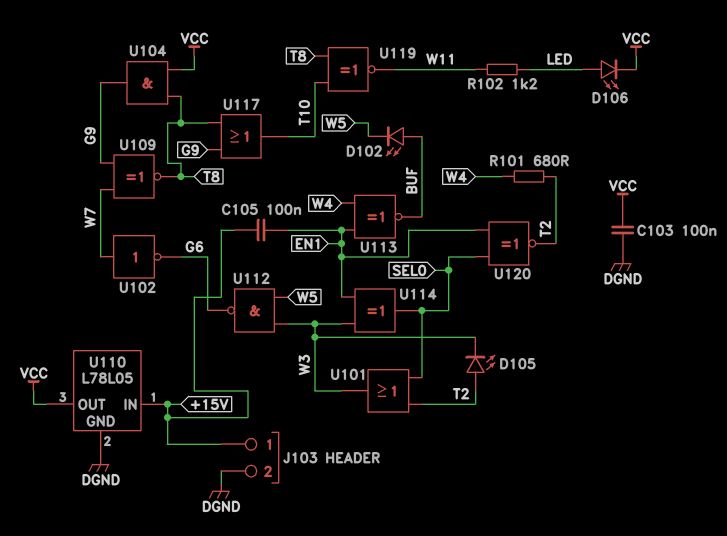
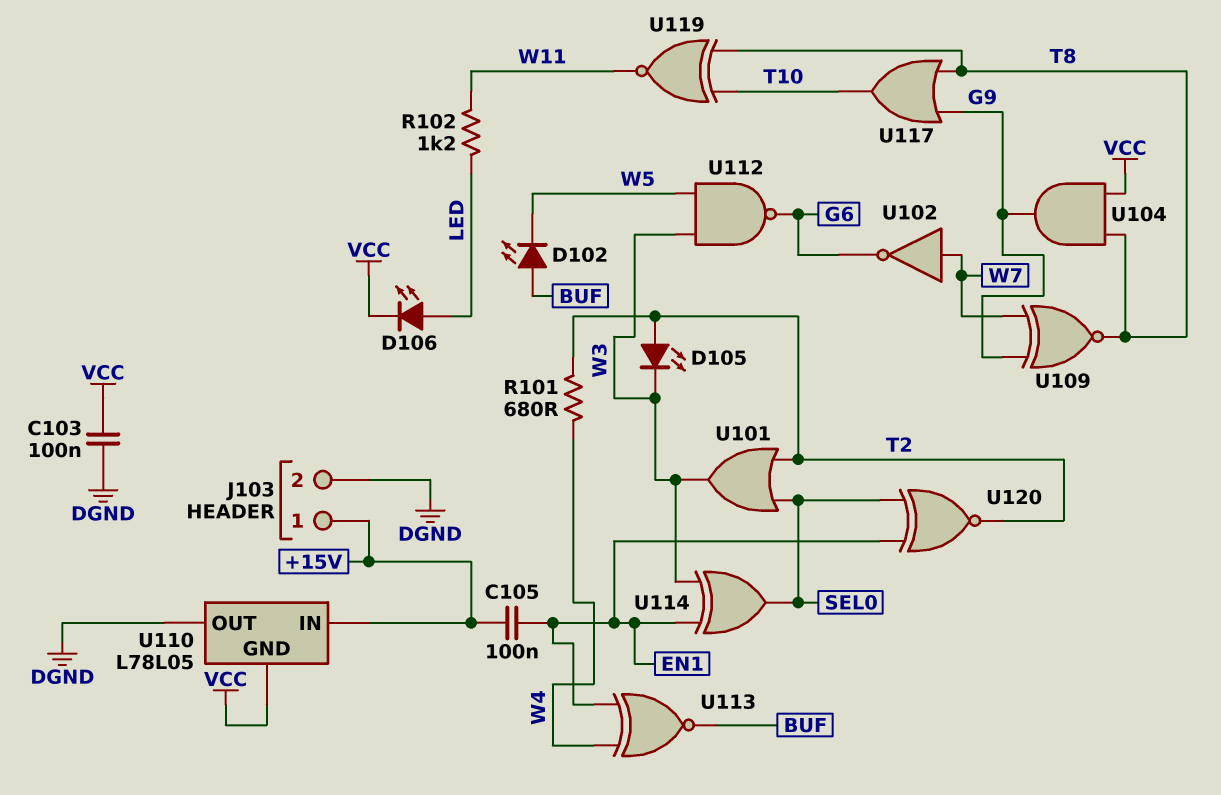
U110 pin GND: DGND -> VCC
U110 pin OUT: VCC -> DGND

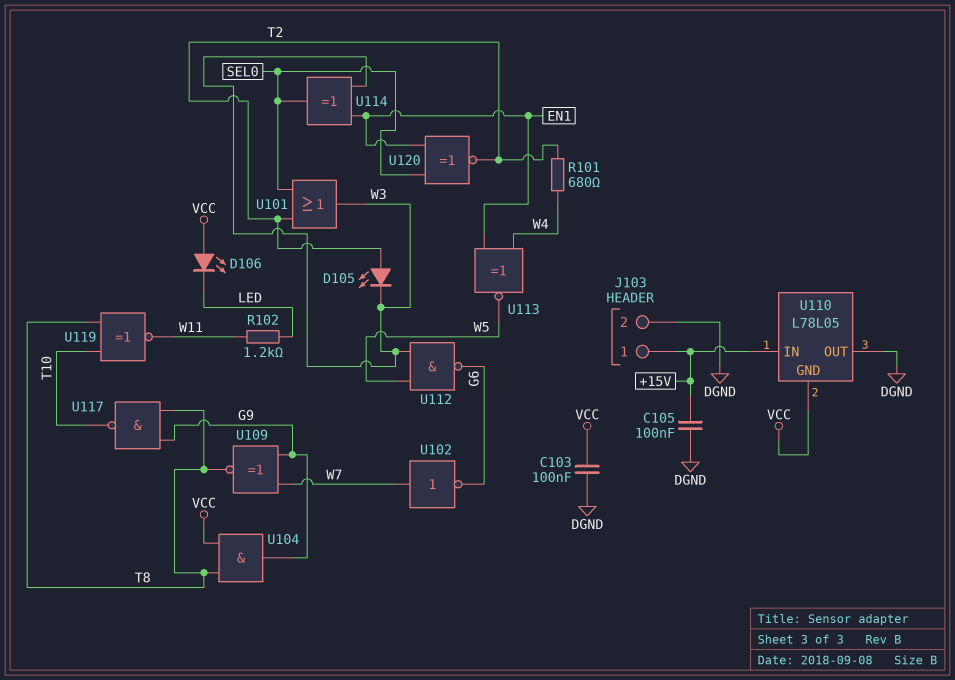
C105: 100nF (+15V, EN1) -> 100nF (+15V, DGND)
D102: LED (A BUF, K W5) -> none
D106: LED (A LED, K VCC) -> LED (A VCC, K LED)
U113: XNOR (in EN1, in W4, out BUF) -> XNOR (in EN1, in W4, out W5)
U117: OR (in G9, in T8, out T10) -> NAND (in G9, in T8, out T10)

